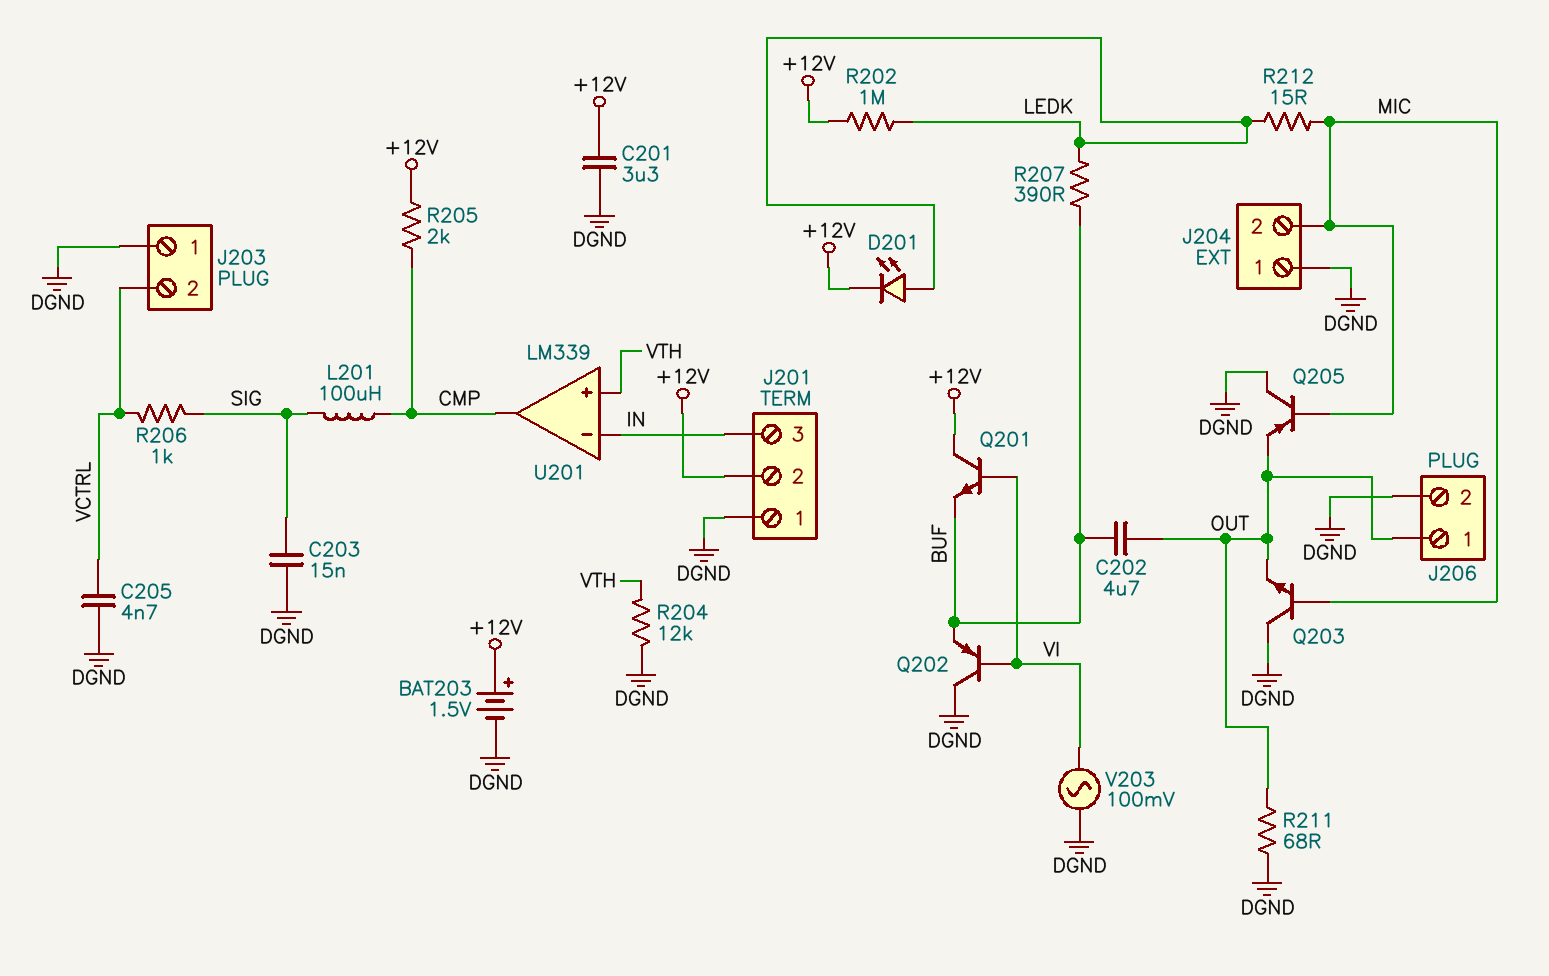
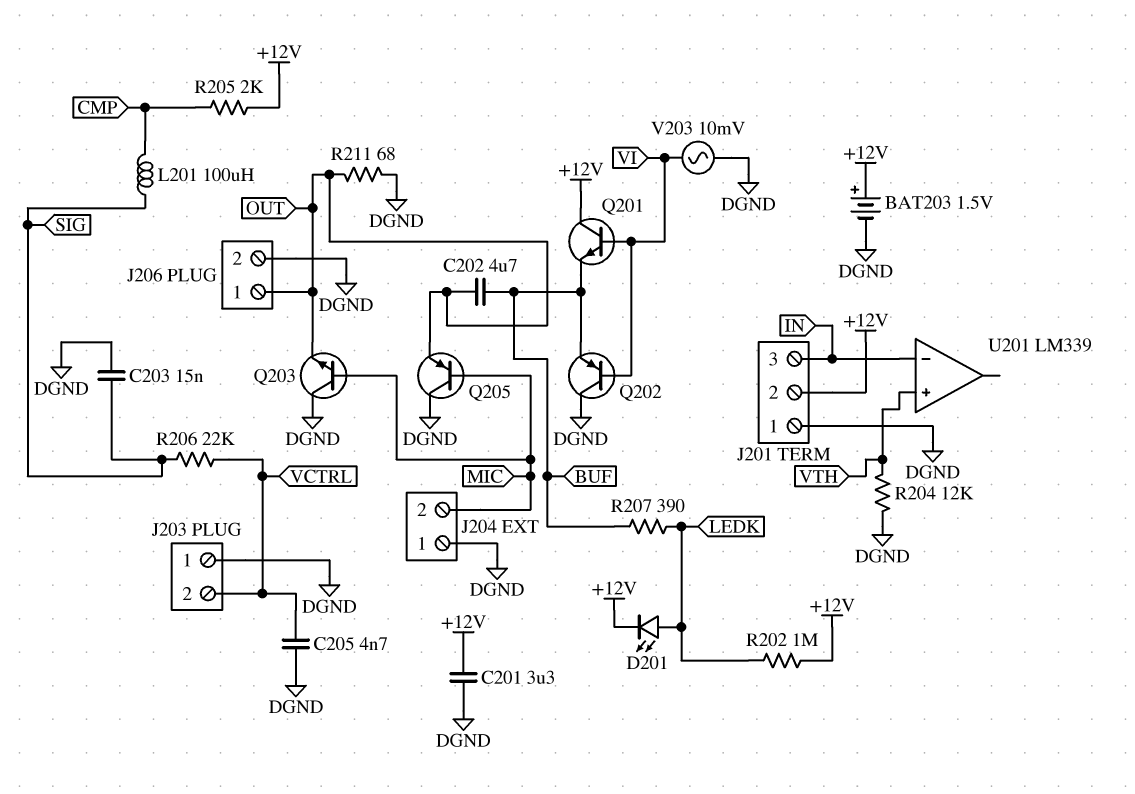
R206: 1k (SIG, VCTRL) -> 22k (SIG, VCTRL)
R212: 15 (LEDK, MIC) -> none
U201 pin out: CMP -> none
V203: AC 100mV (DGND, VI) -> AC 10mV (DGND, VI)

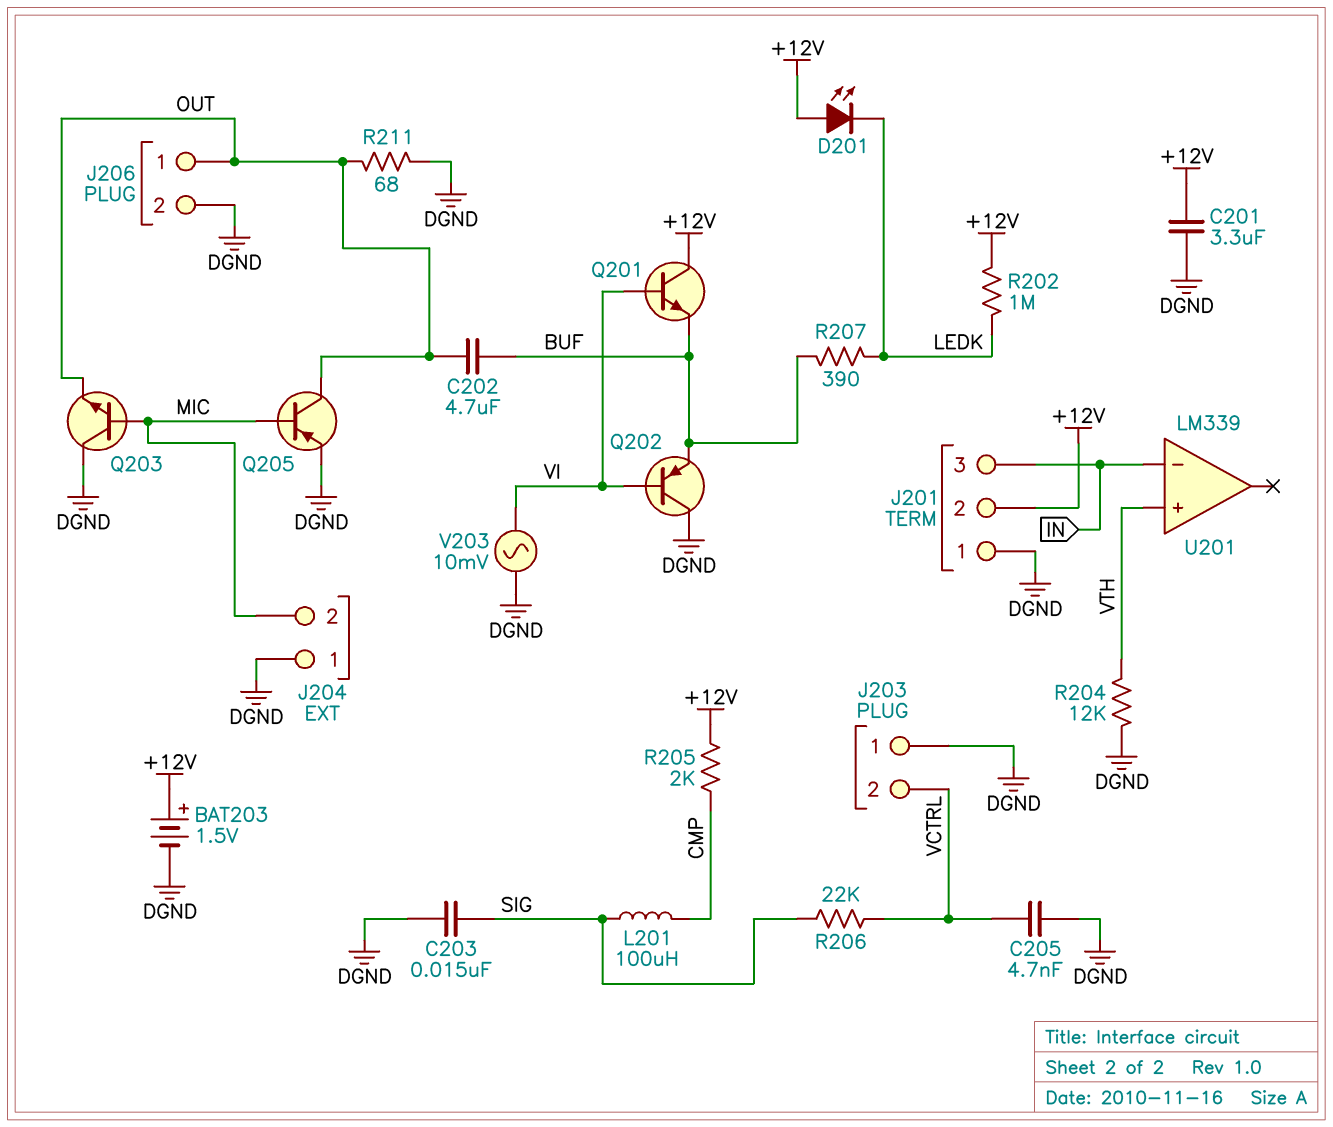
D201: LED (A LEDK, K +12V) -> LED (A +12V, K LEDK)
Q205: PNP (B MIC, C DGND, E OUT) -> PNP (B MIC, C OUT, E DGND)

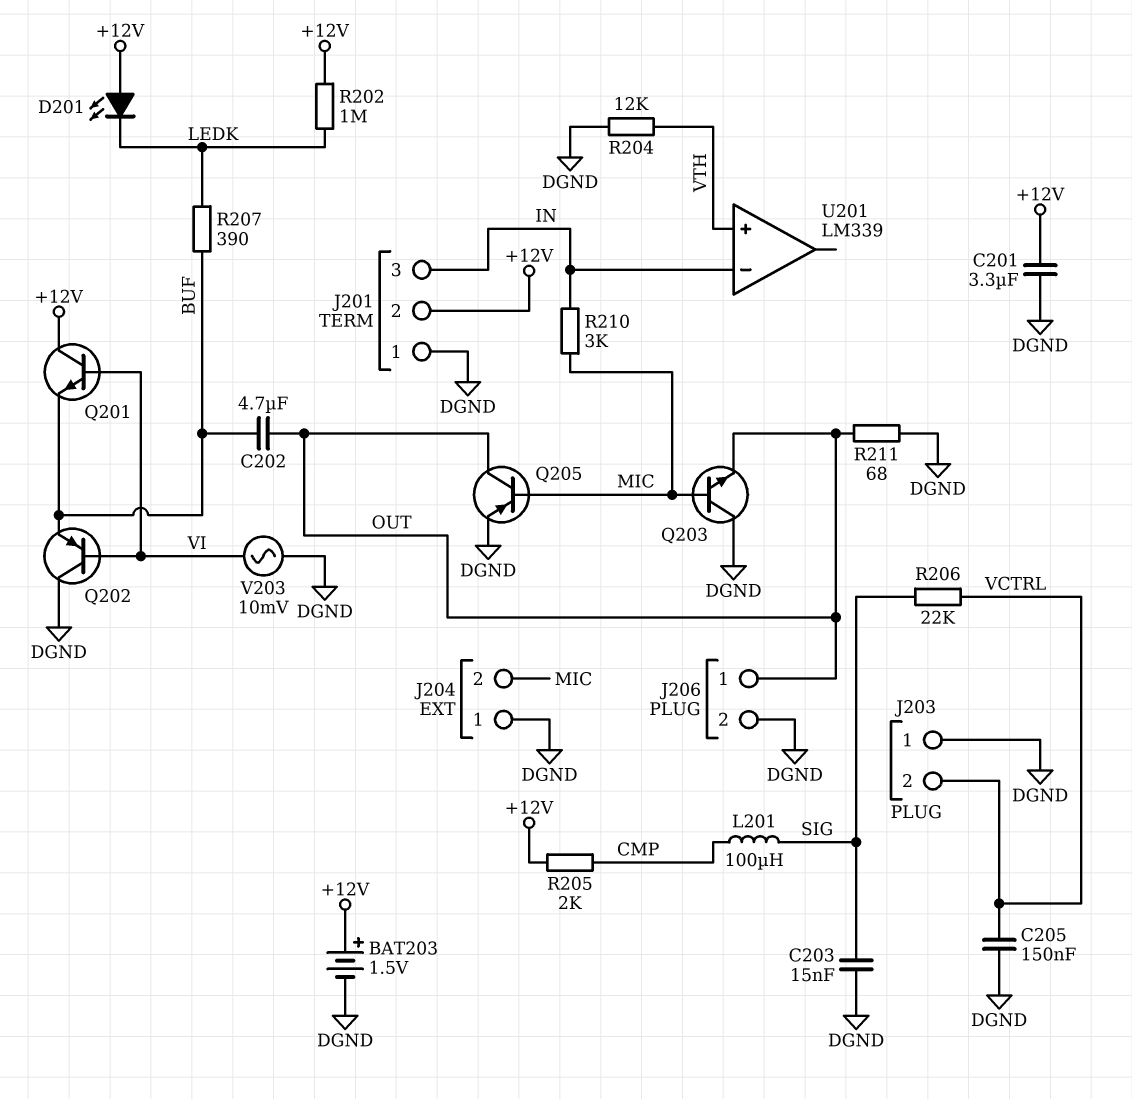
C205: 4.7nF (DGND, VCTRL) -> 150nF (DGND, VCTRL)
R210: none -> 3k (IN, MIC)

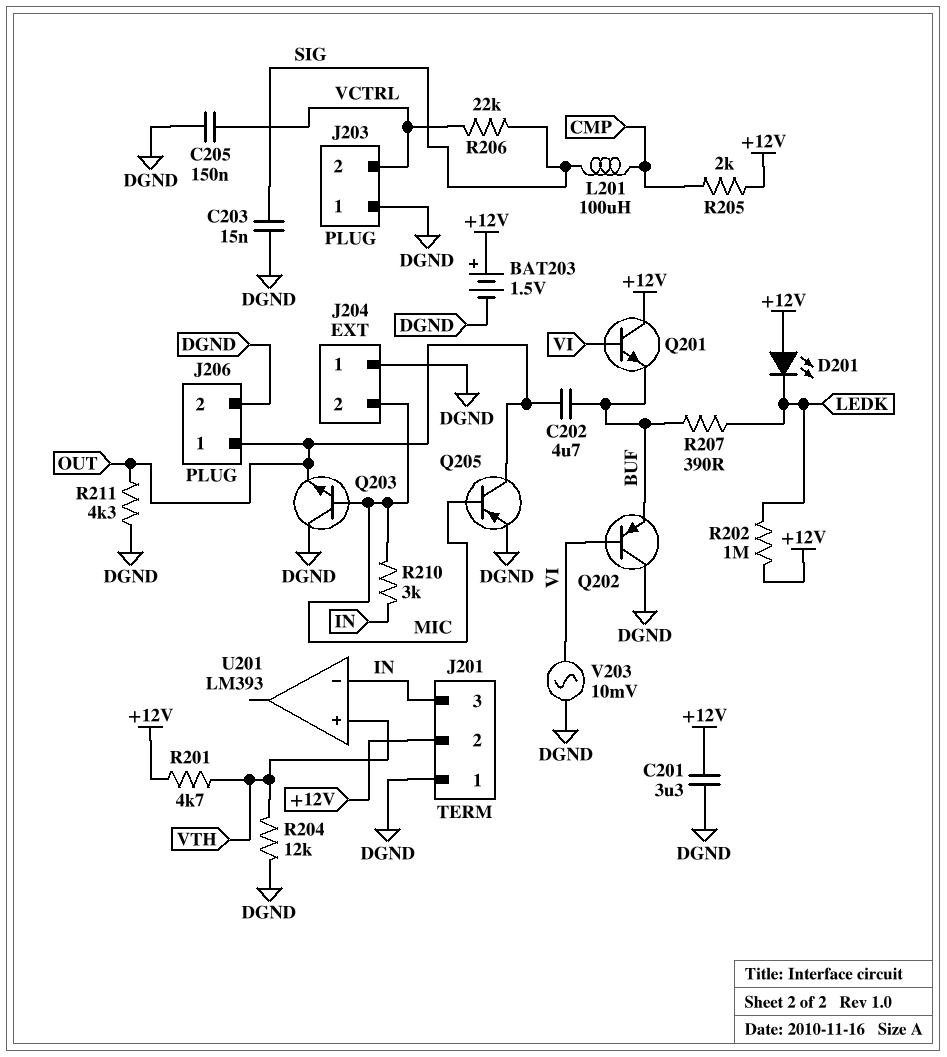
R201: none -> 4.7k (+12V, VTH)
R211: 68 (DGND, OUT) -> 4.3k (DGND, OUT)
U201: LM339 -> LM393

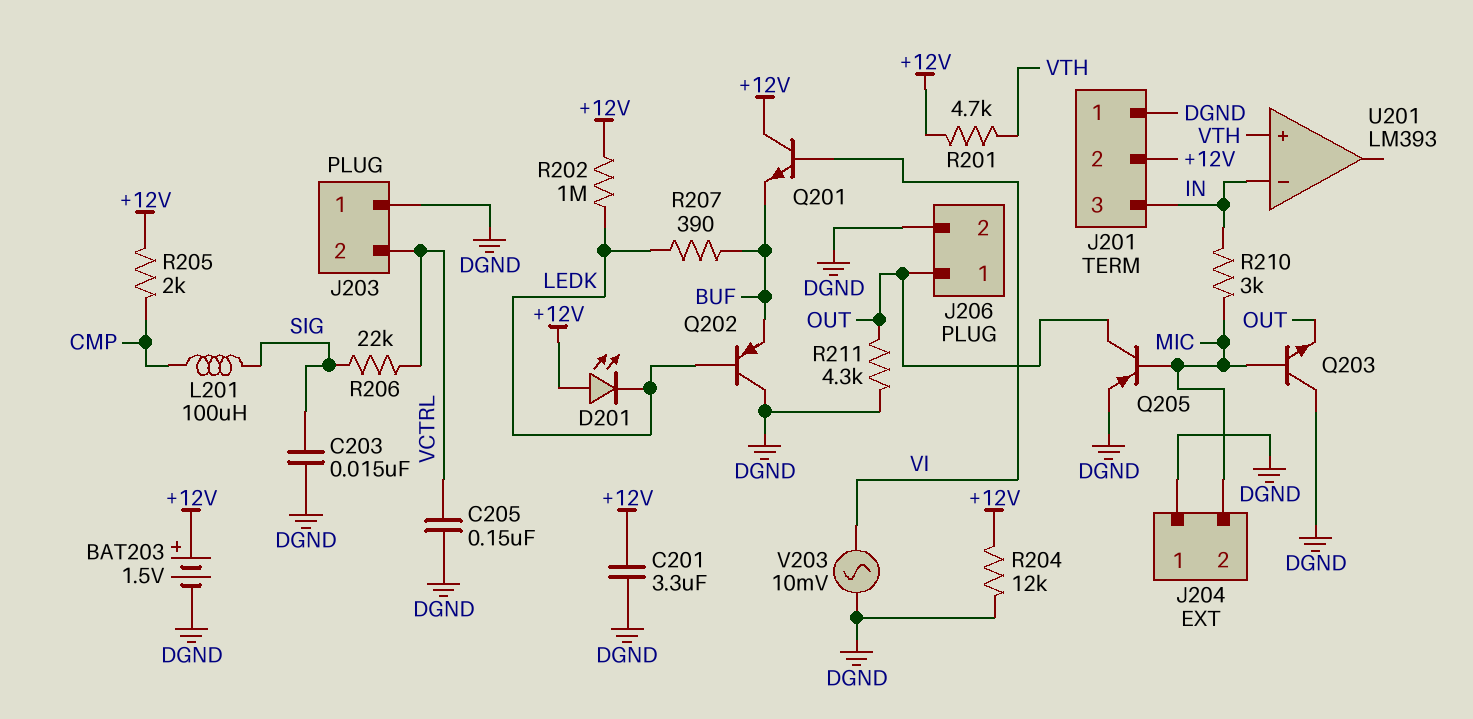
C202: 4.7uF (BUF, OUT) -> none
Q202: PNP (B VI, C DGND, E BUF) -> PNP (B LEDK, C DGND, E BUF)
R204: 12k (DGND, VTH) -> 12k (+12V, DGND)

